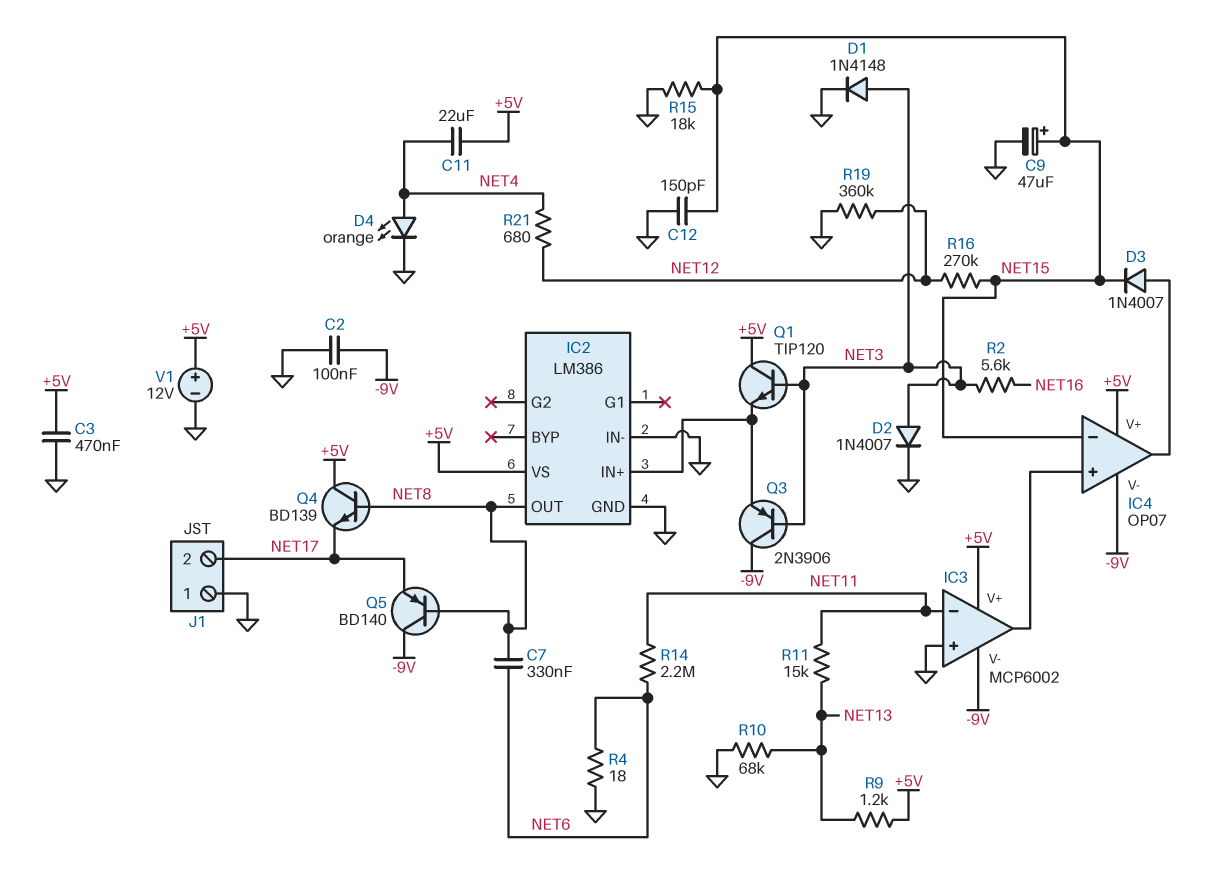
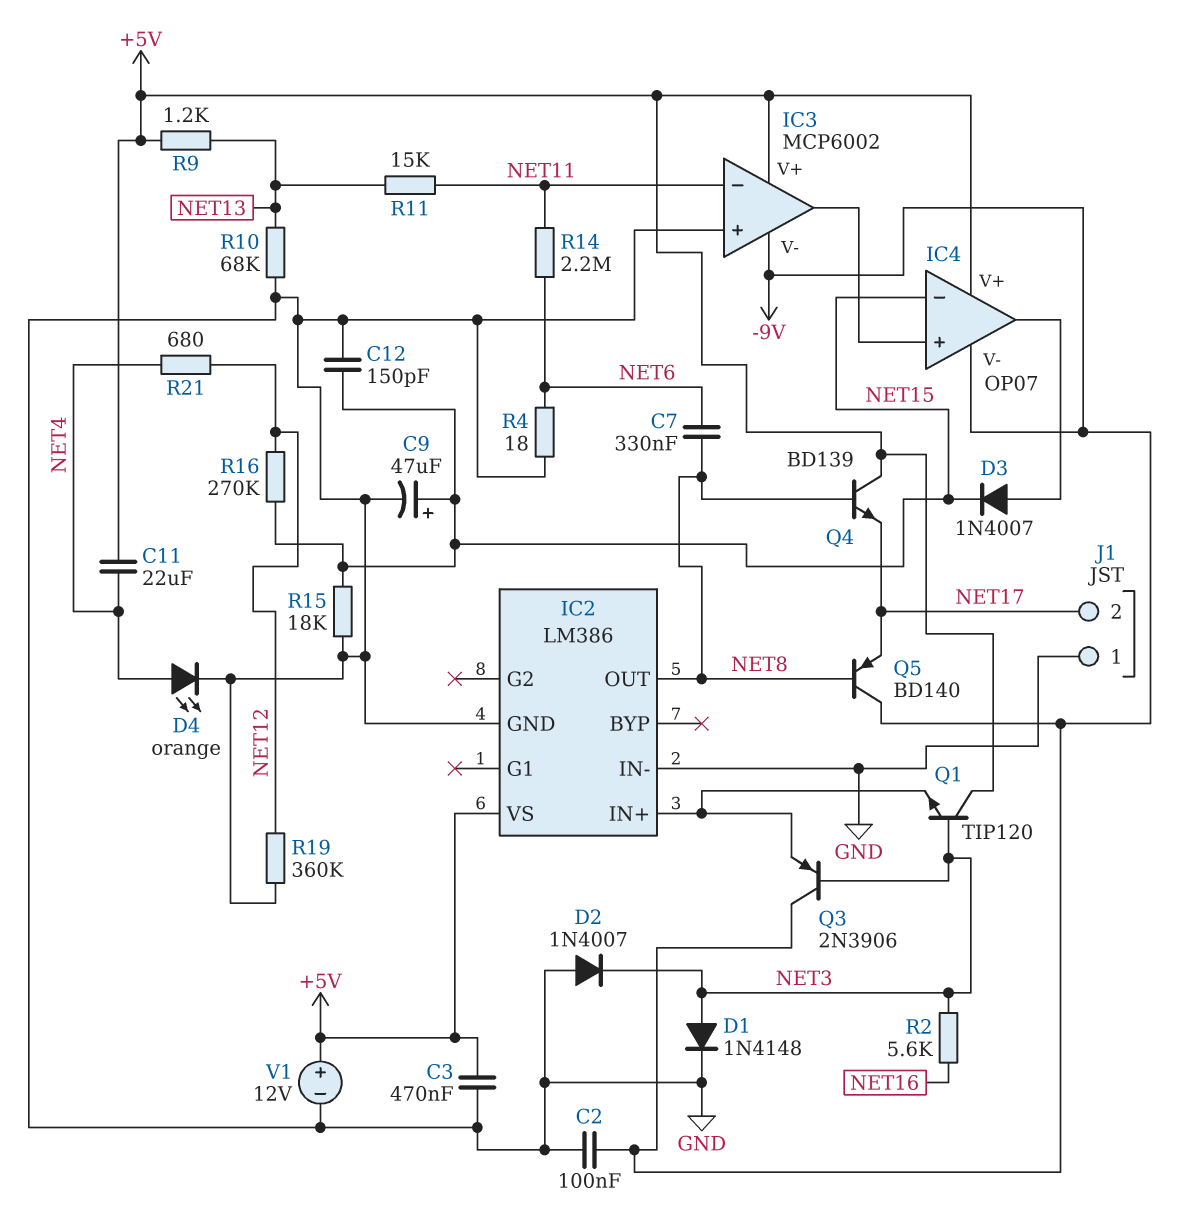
D2: diode 1N4007 (A NET3, K GND) -> diode 1N4007 (A GND, K NET3)

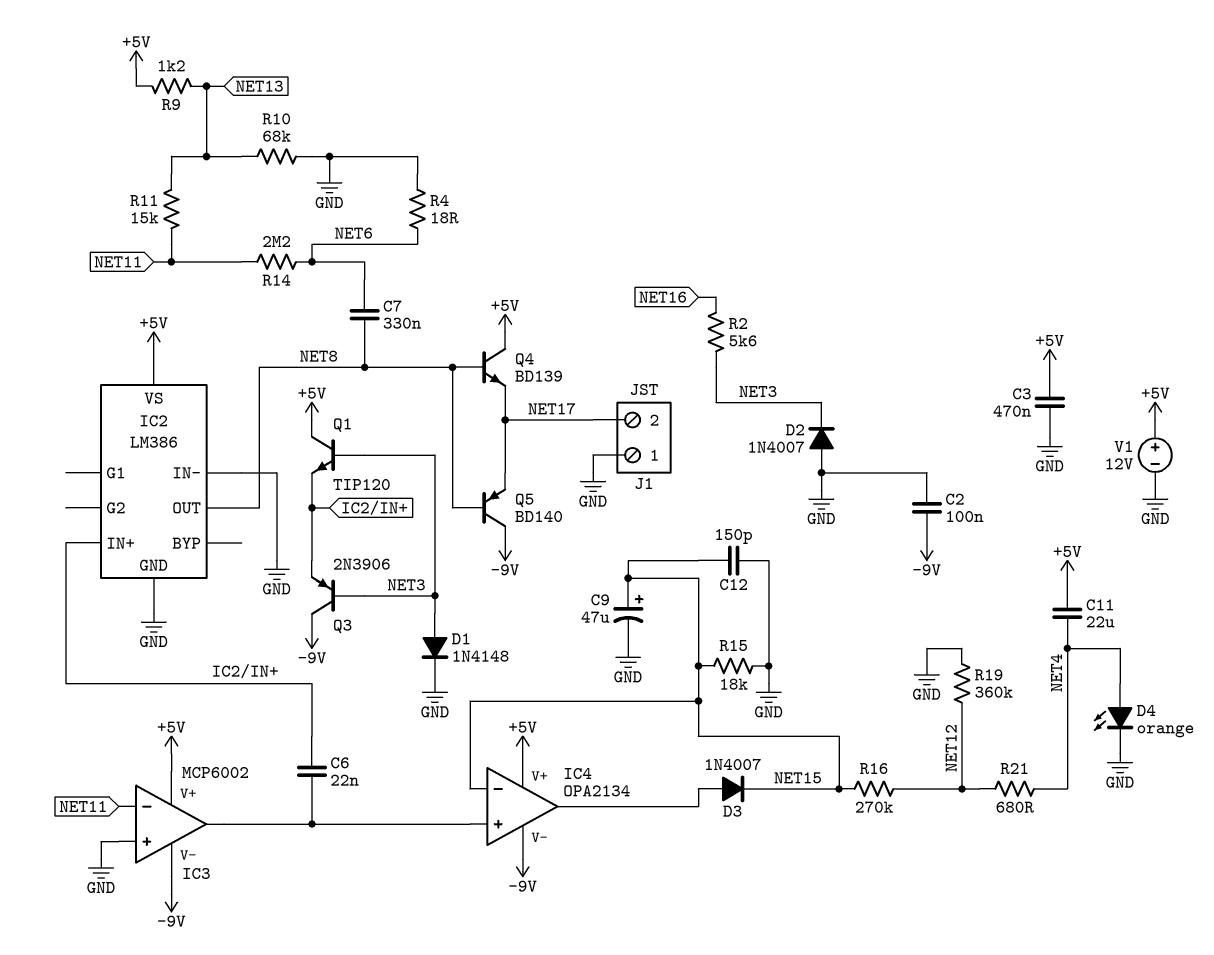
C6: none -> 22nF (IC2/IN+, IC3/out)
IC4: OP07 -> OPA2134

